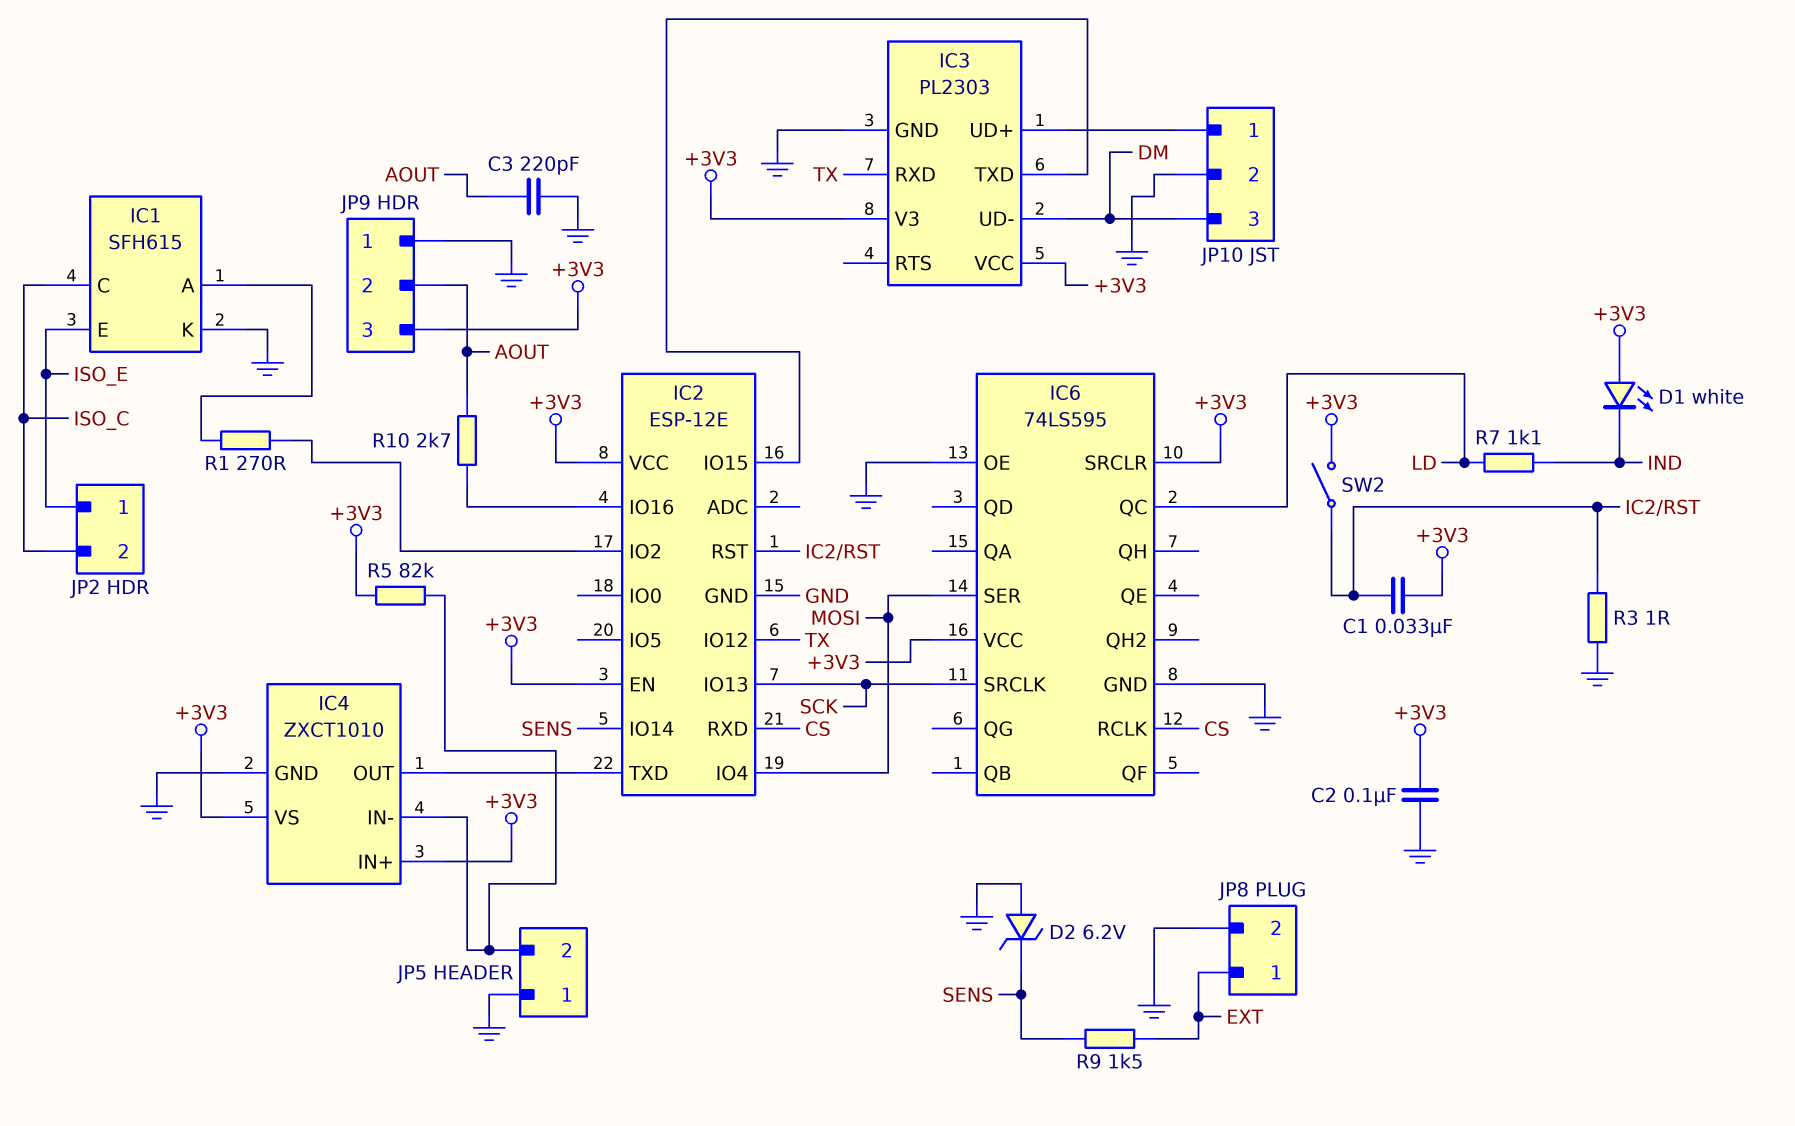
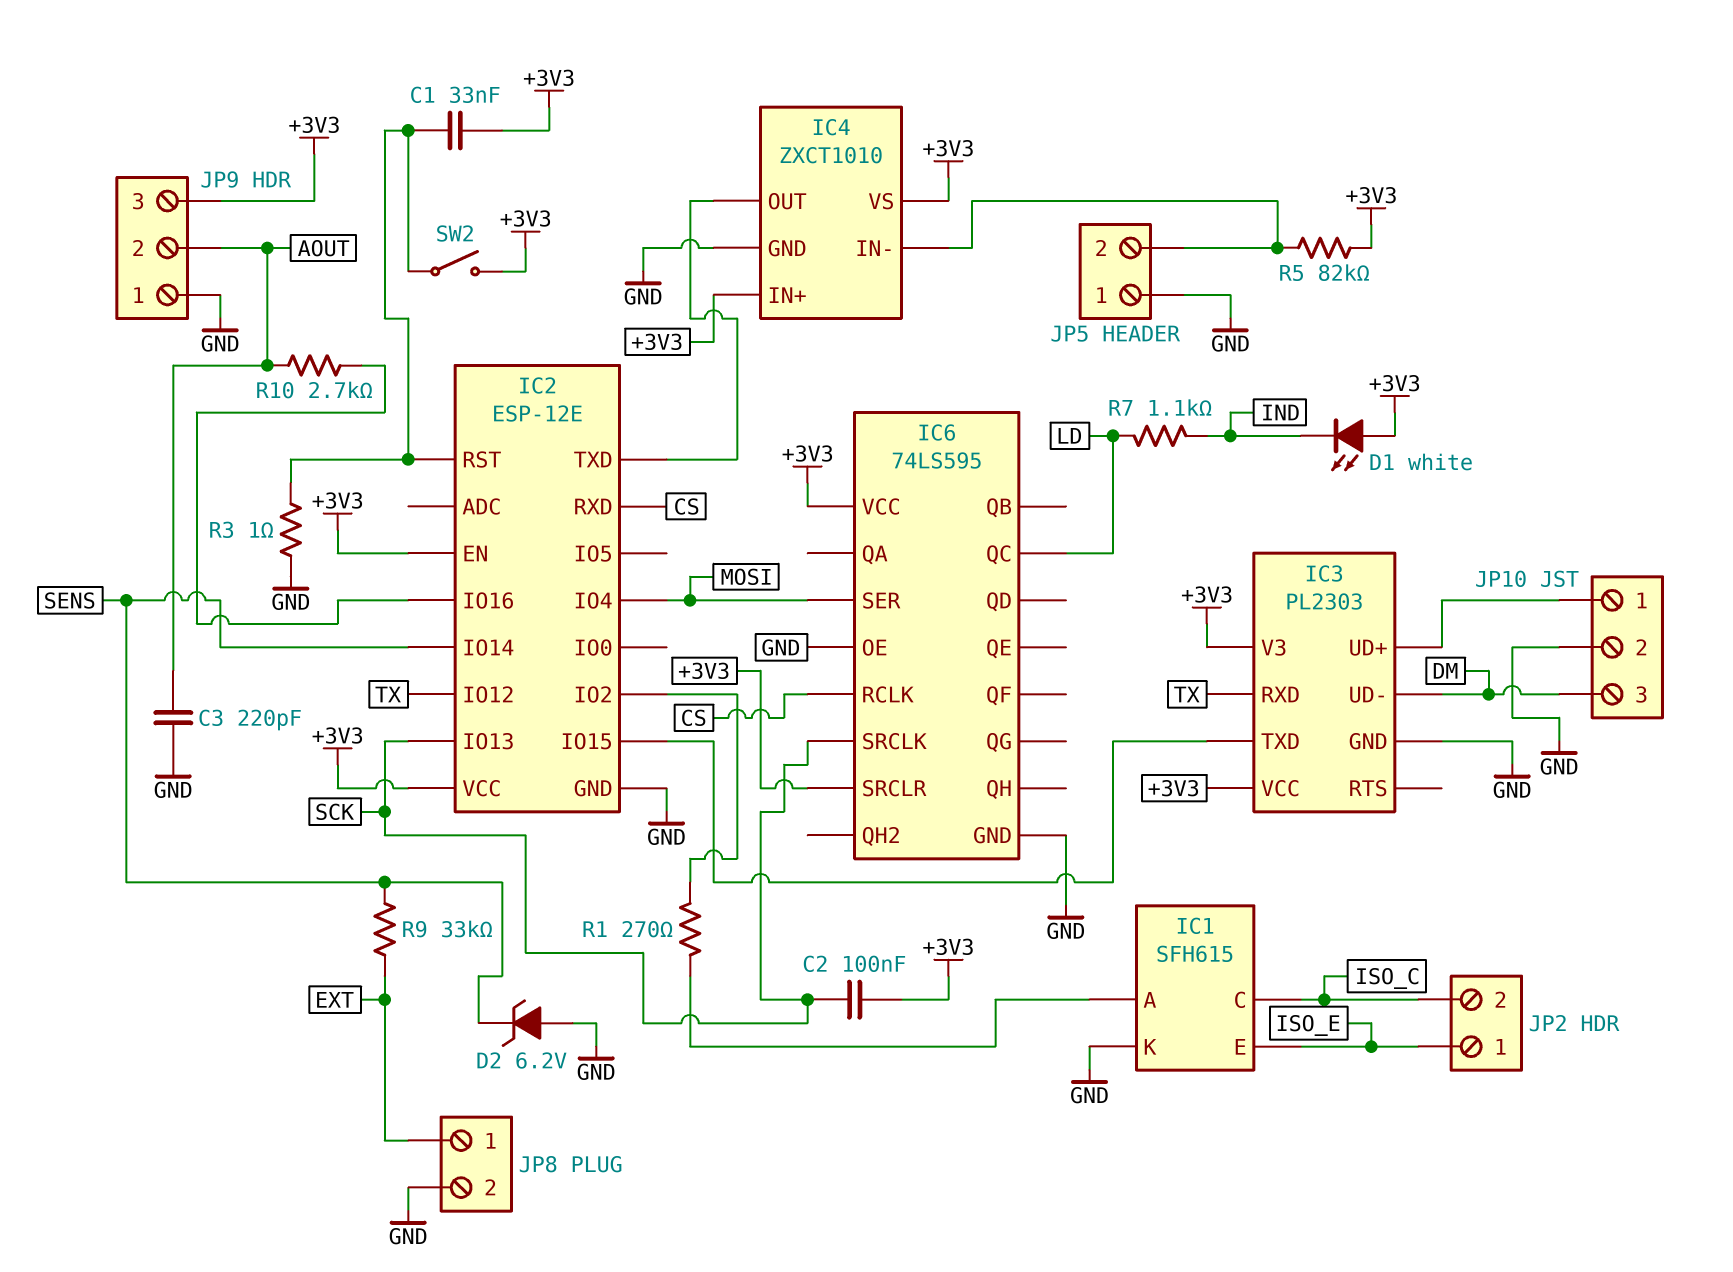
C2: 100nF (+3V3, GND) -> 100nF (+3V3, SCK)
R9: 1.5k (EXT, SENS) -> 33k (EXT, SENS)

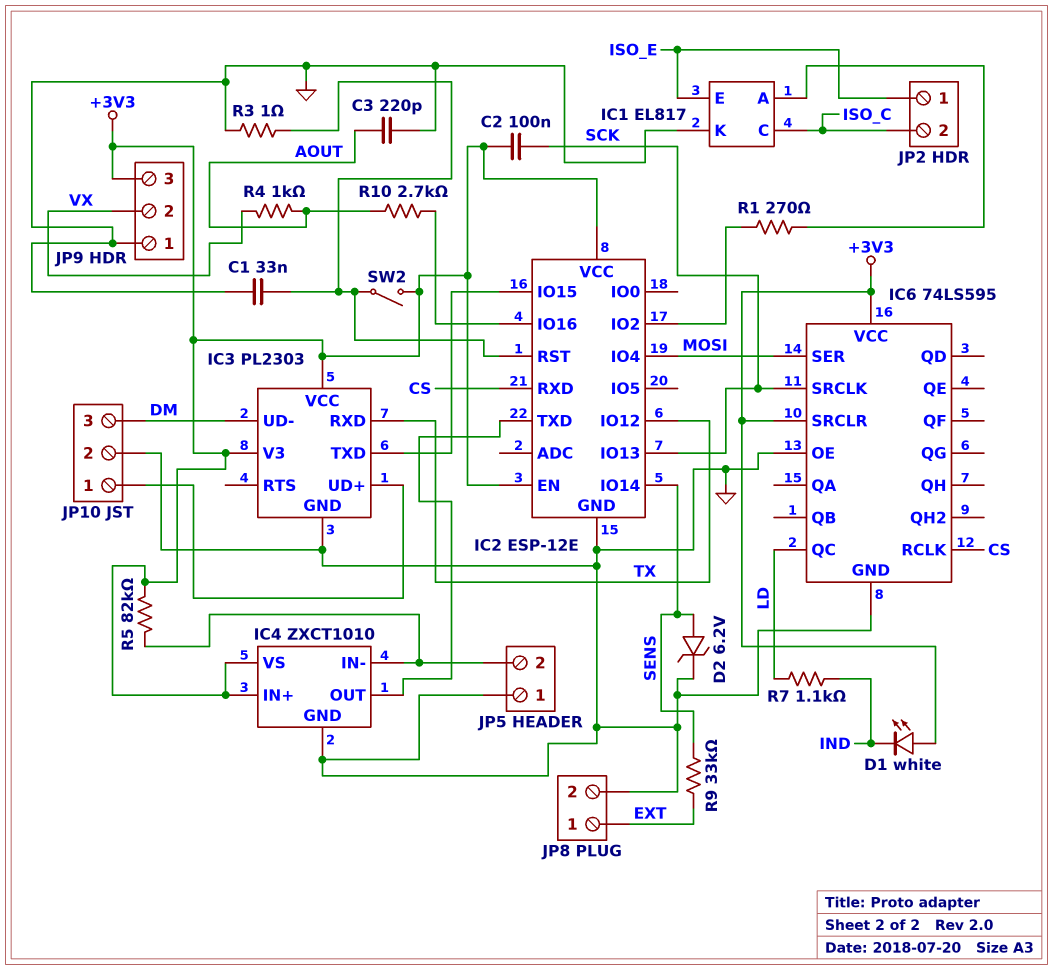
C1: 33nF (+3V3, IC2/RST) -> 33nF (GND, IC2/RST)
D2: zener 6.2V (A GND, K SENS) -> zener 6.2V (A SENS, K GND)
IC1: SFH615 -> EL817
JP9 pin 2: AOUT -> VX
R4: none -> 1k (AOUT, VX)

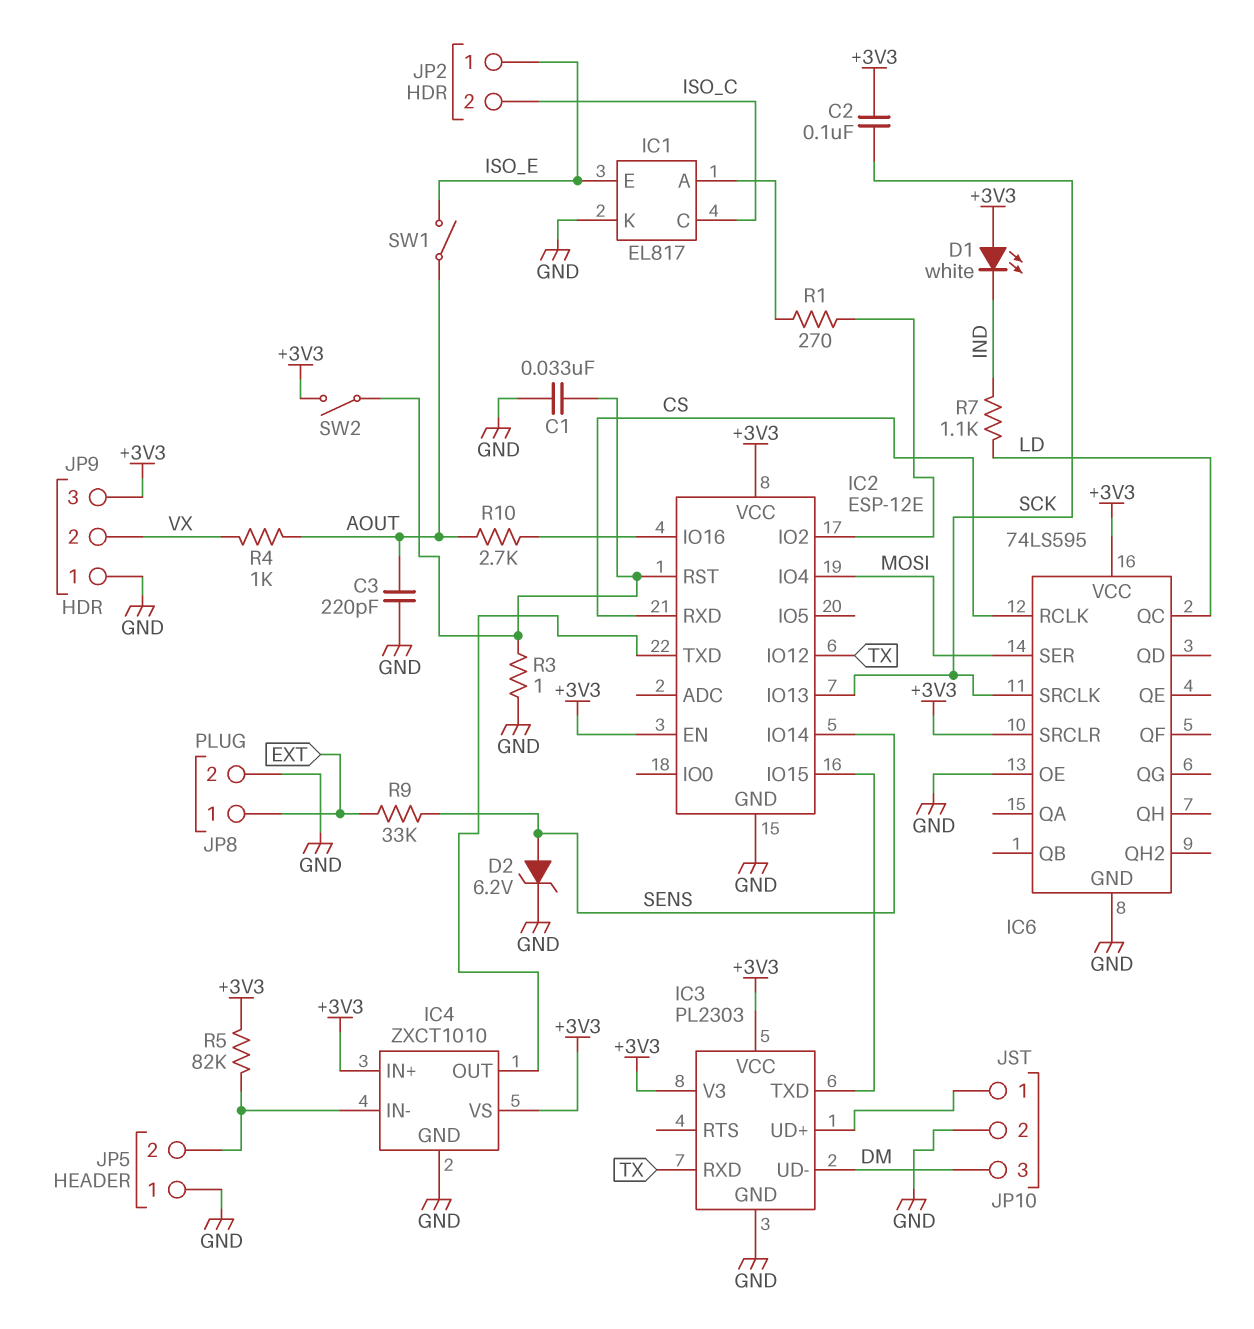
SW1: none -> switch (AOUT, ISO_E)

